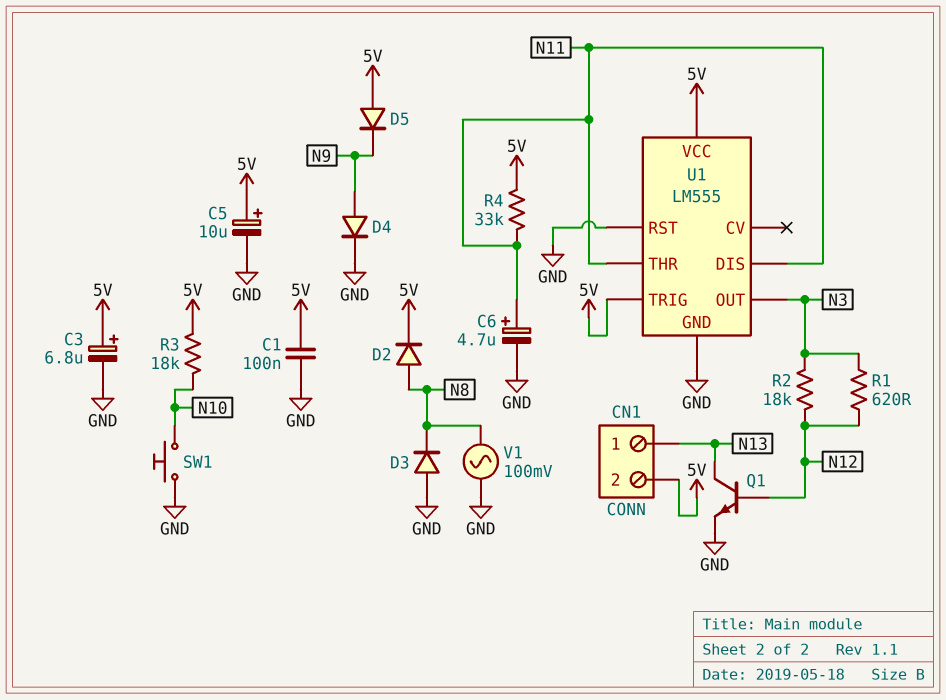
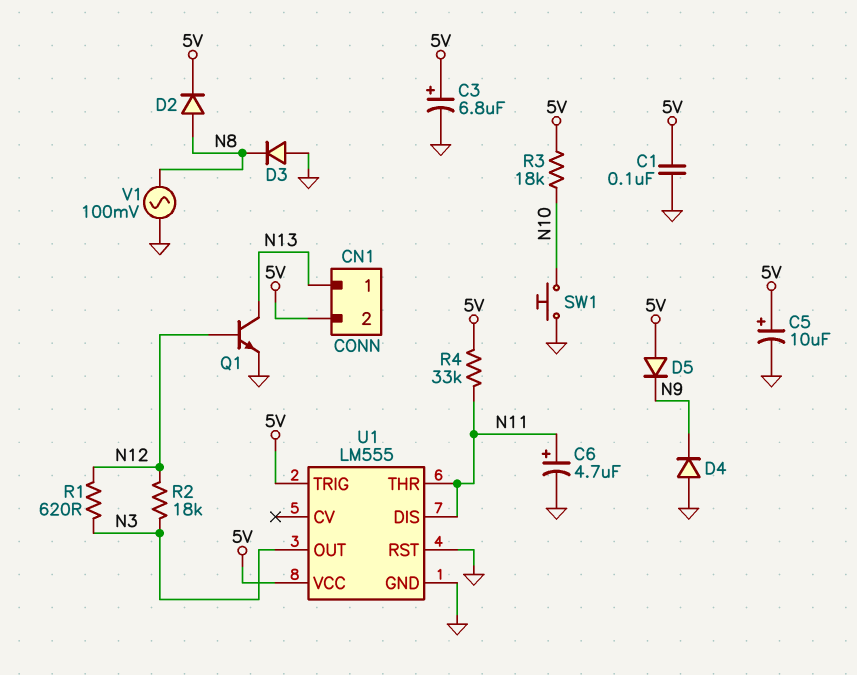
D4: diode (A N9, K GND) -> diode (A GND, K N9)

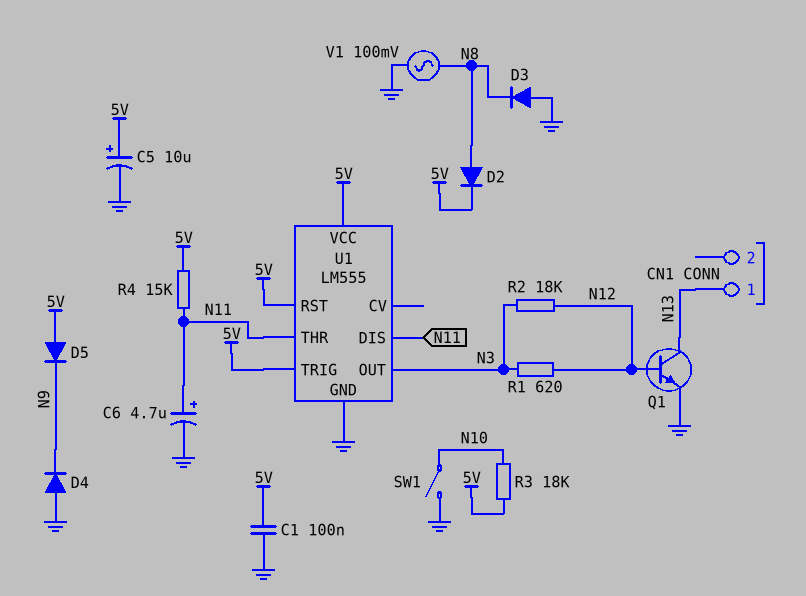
C3: 6.8uF (plus 5V, minus GND) -> none
CN1 pin 2: 5V -> none
R4: 33k (5V, N11) -> 15k (5V, N11)
SW1: button (GND, N10) -> switch (GND, N10)
U1 pin RST: GND -> 5V

